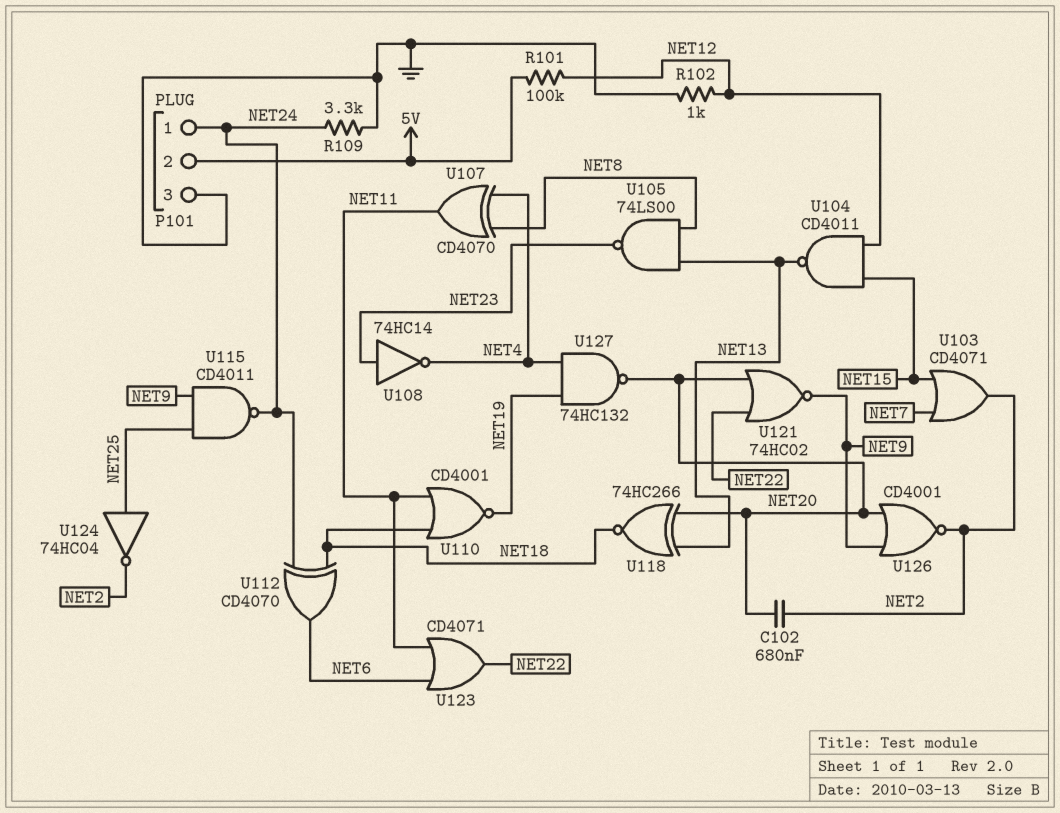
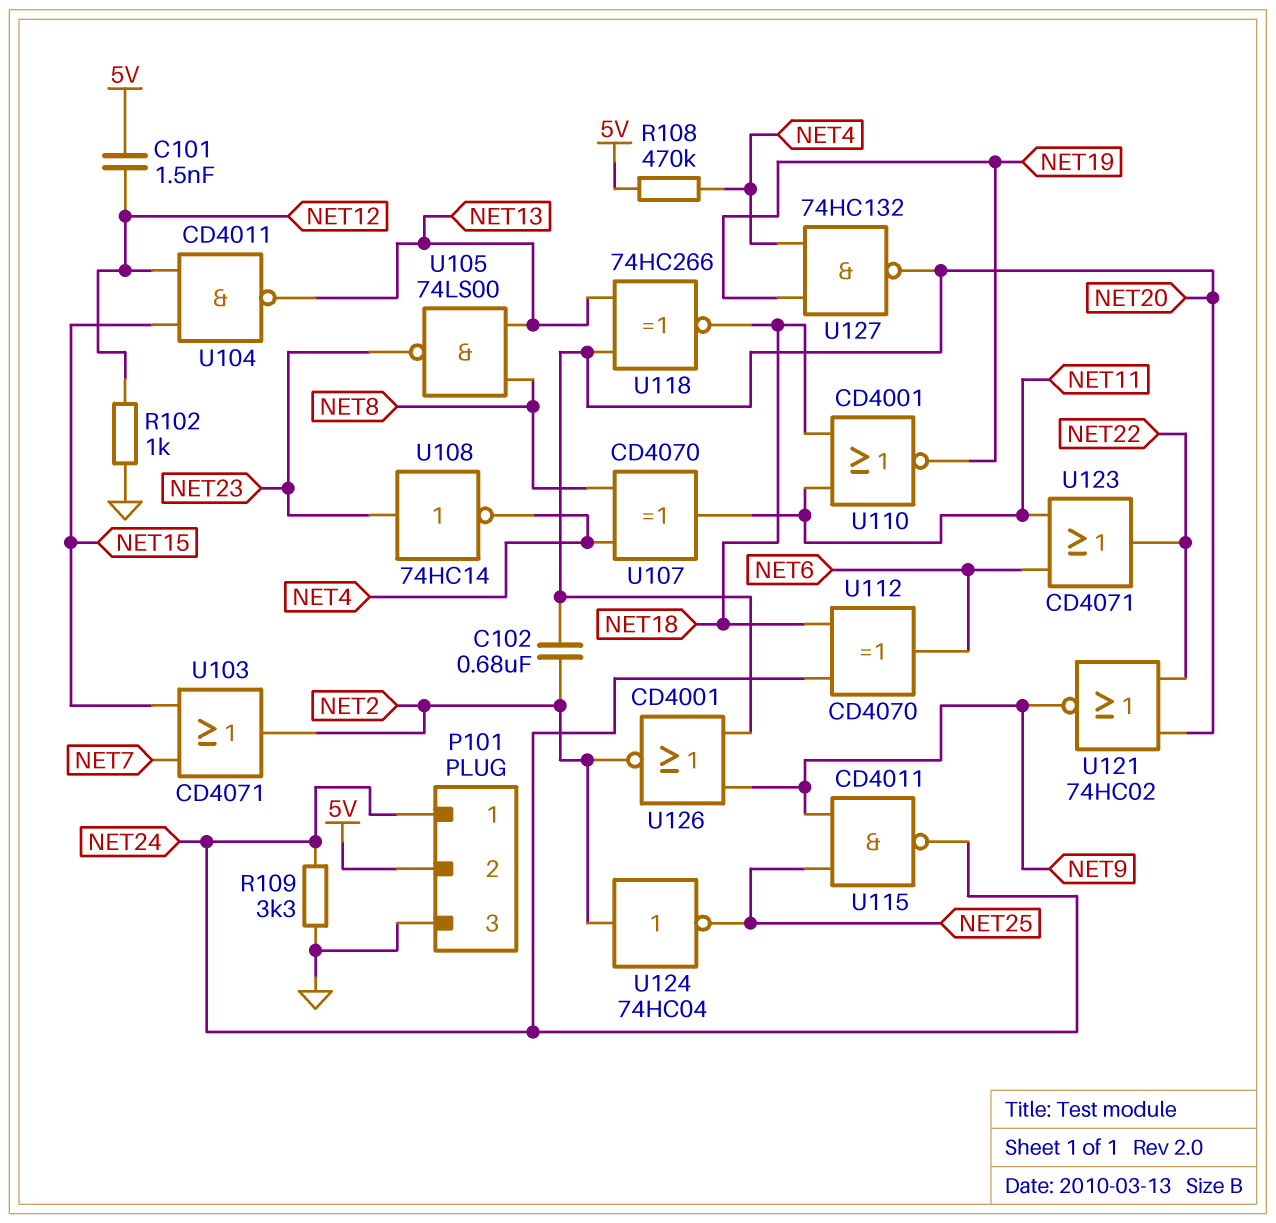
C101: none -> 1.5nF (5V, NET12)
R101: 100k (5V, NET12) -> none
R108: none -> 470k (5V, NET4)
U124: NOT 74HC04 (in NET25, out NET2) -> NOT 74HC04 (in NET2, out NET25)

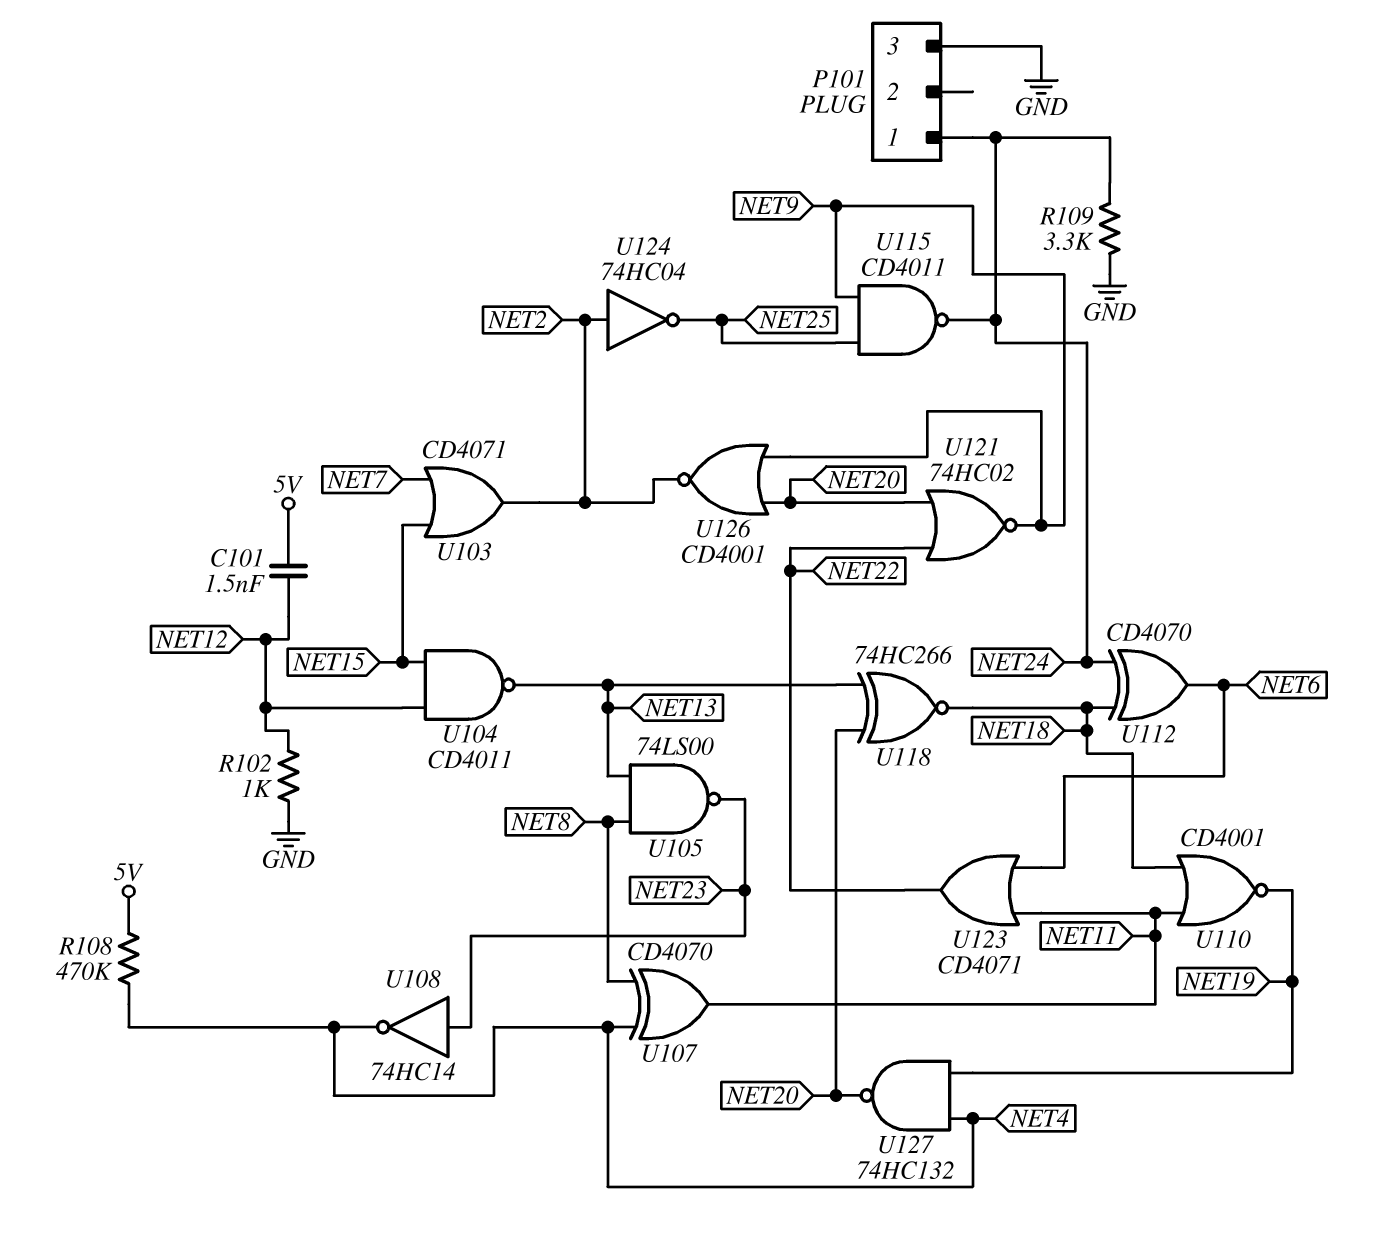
C102: 680nF (NET2, NET20) -> none
P101 pin 2: 5V -> none

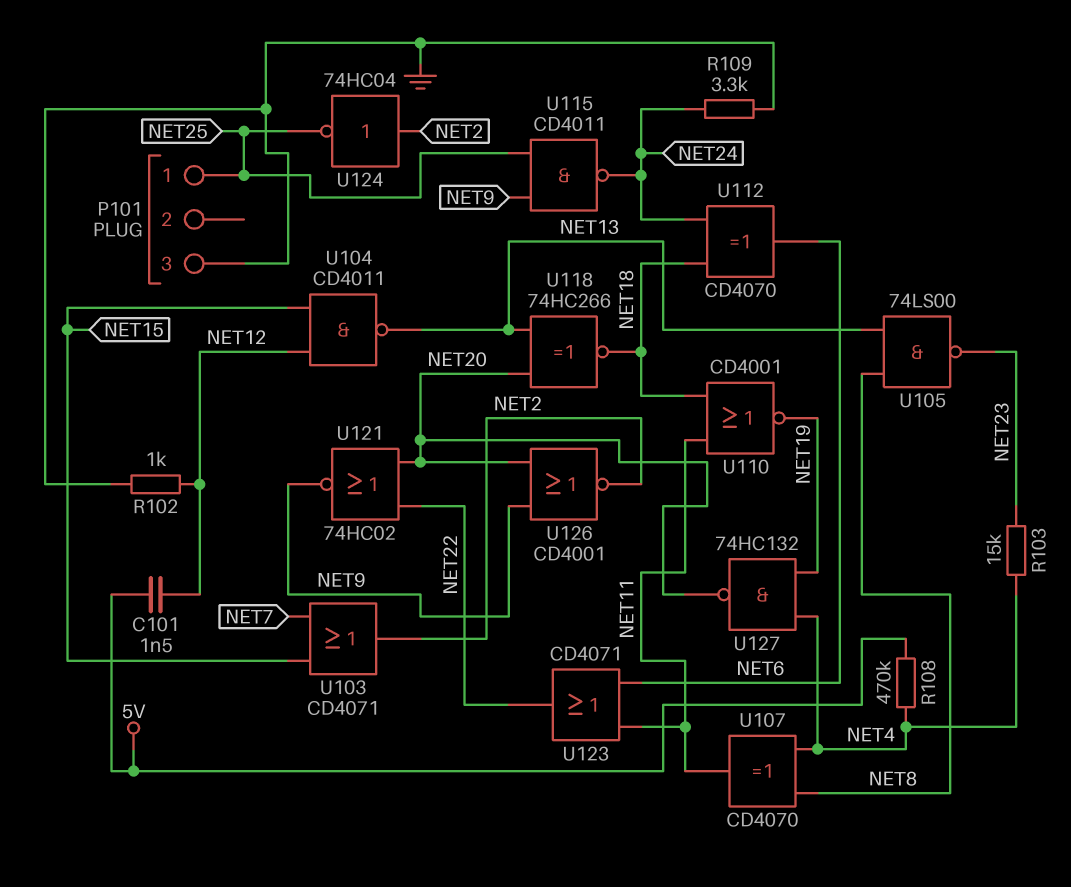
P101 pin 1: NET24 -> NET25
R103: none -> 15k (NET4, NET23)
U108: NOT 74HC14 (in NET23, out NET4) -> none

